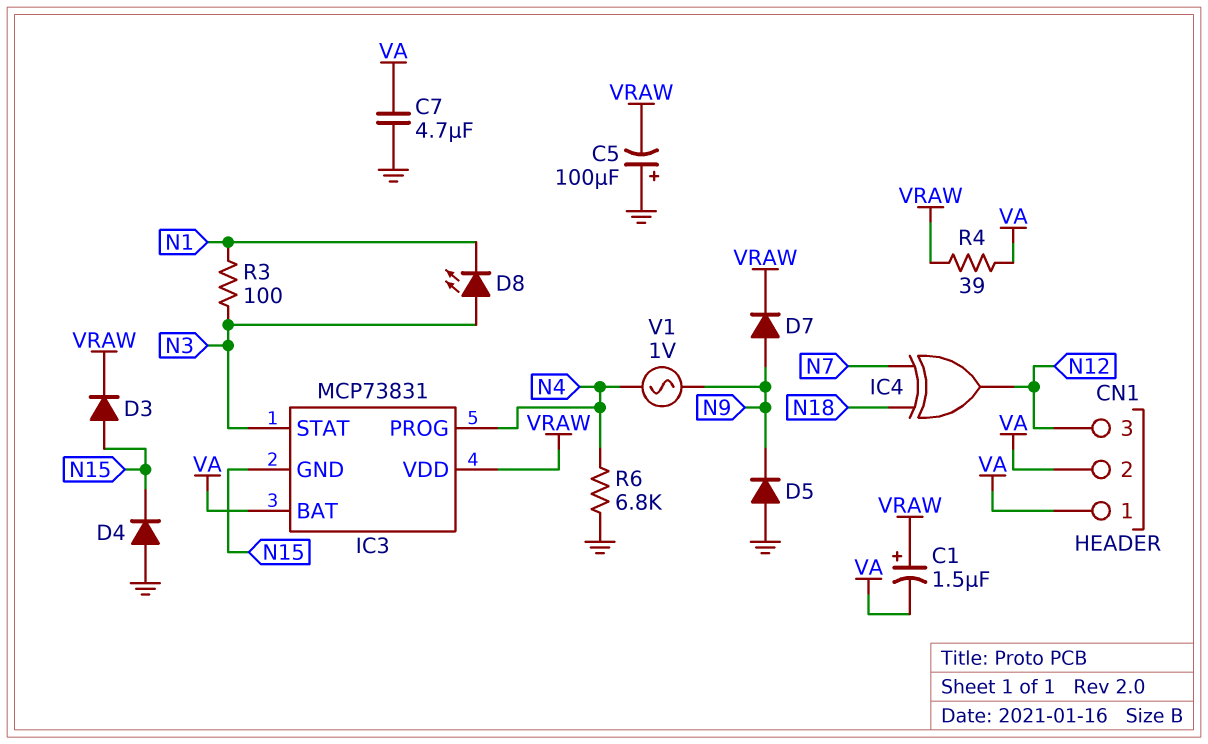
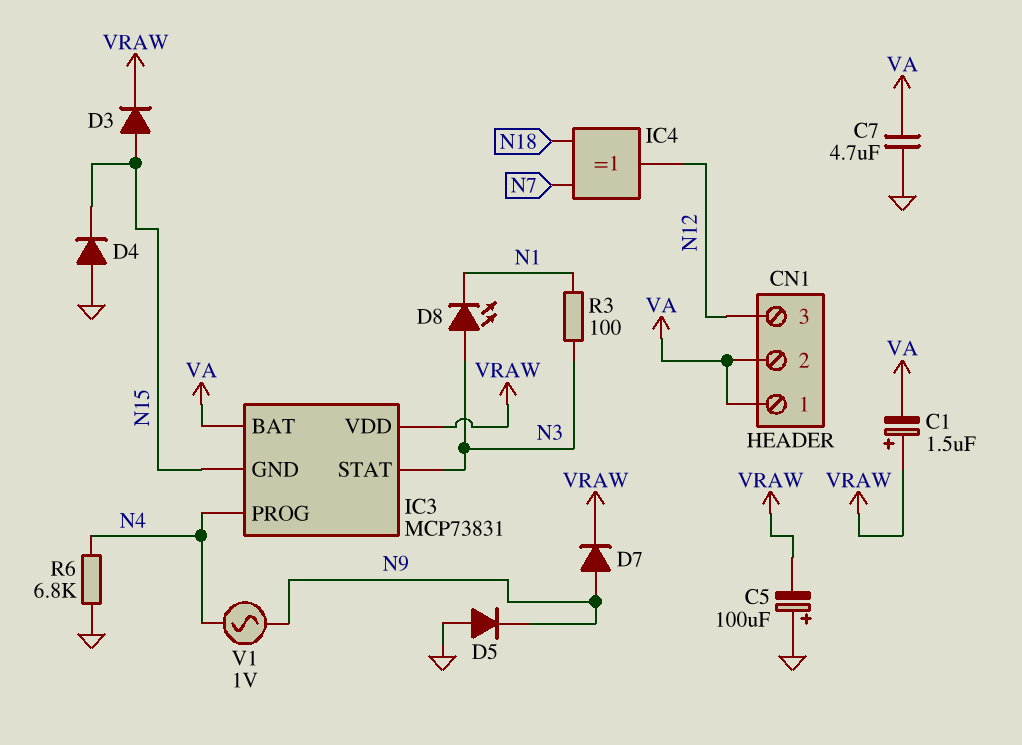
R4: 39 (VA, VRAW) -> none

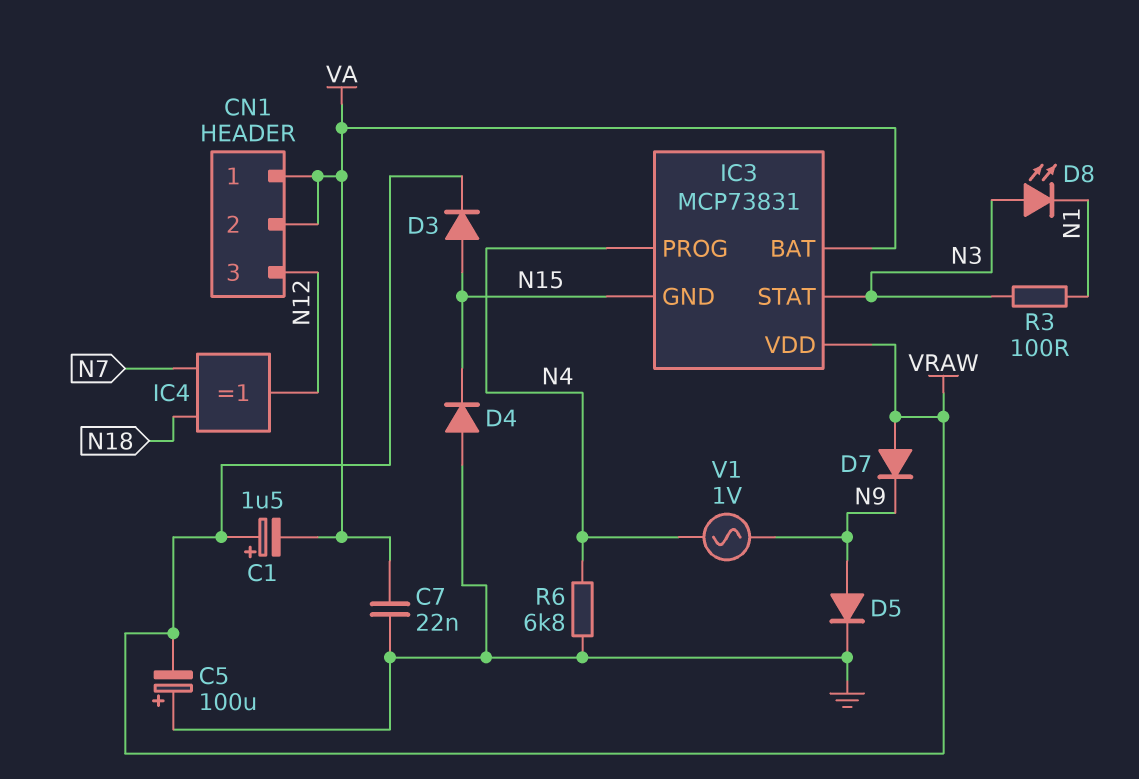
C7: 4.7uF (GND, VA) -> 22nF (GND, VA)
D5: diode (A GND, K N9) -> diode (A N9, K GND)
D7: diode (A N9, K VRAW) -> diode (A VRAW, K N9)

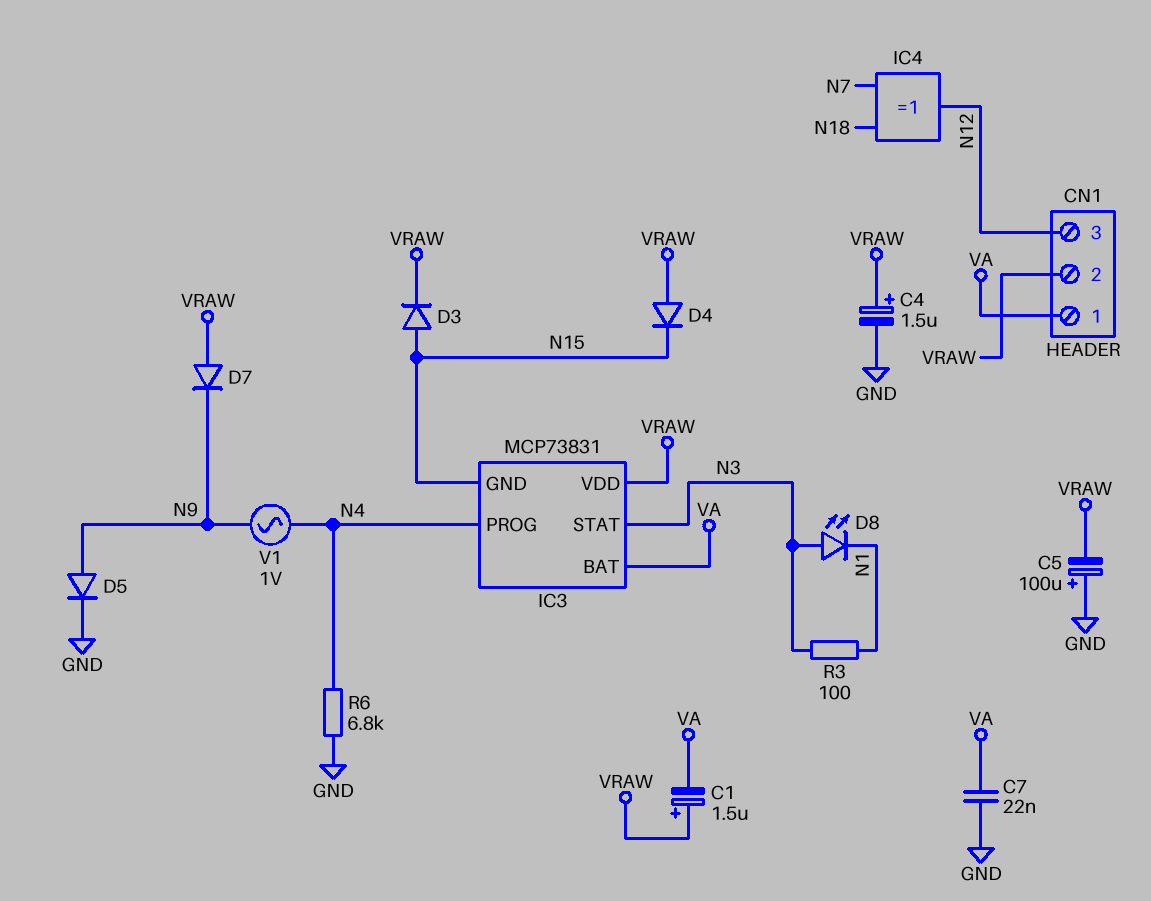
C4: none -> 1.5uF (plus VRAW, minus GND)
CN1 pin 2: VA -> VRAW
D4: diode (A GND, K N15) -> diode (A VRAW, K N15)

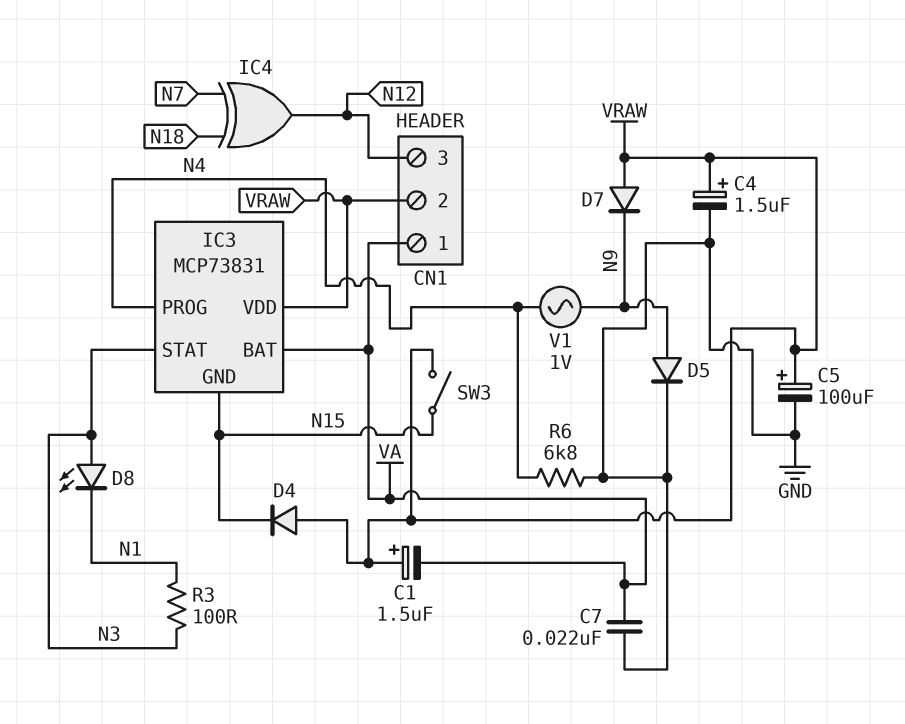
C5: 100uF (plus GND, minus VRAW) -> 100uF (plus VRAW, minus GND)
D3: diode (A N15, K VRAW) -> none
SW3: none -> switch (N15, VRAW)

